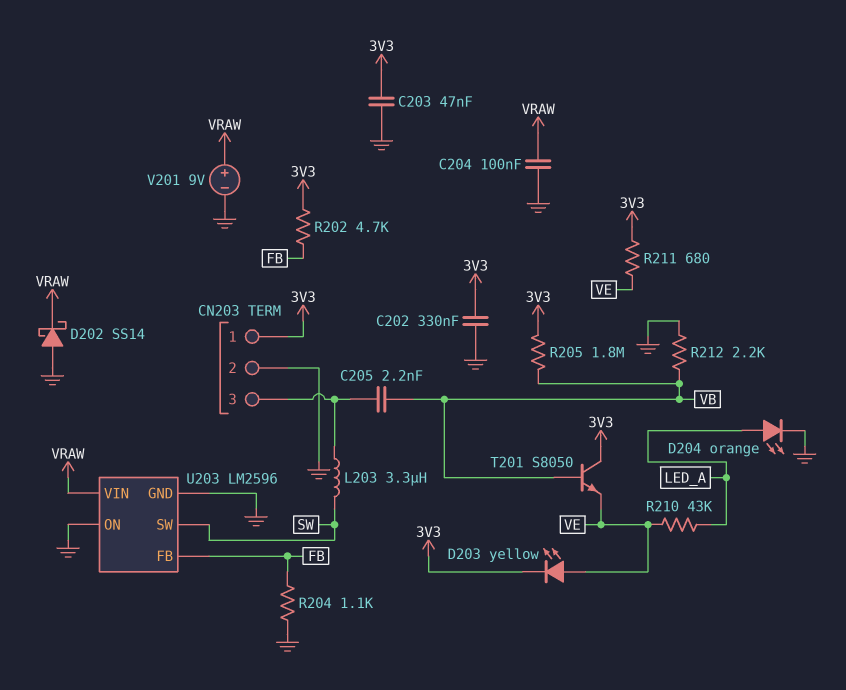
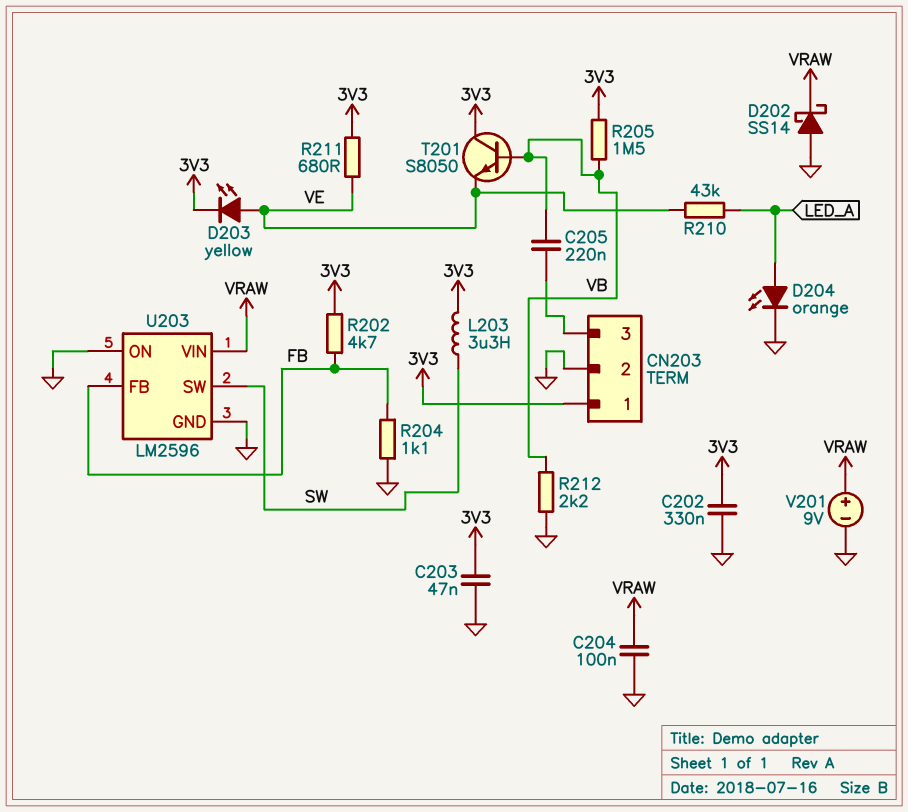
C205: 2.2nF (CN203/3, VB) -> 220nF (CN203/3, VB)
L203: 3.3uH (CN203/3, SW) -> 3.3uH (3V3, SW)
R205: 1.8M (3V3, VB) -> 1.5M (3V3, VB)

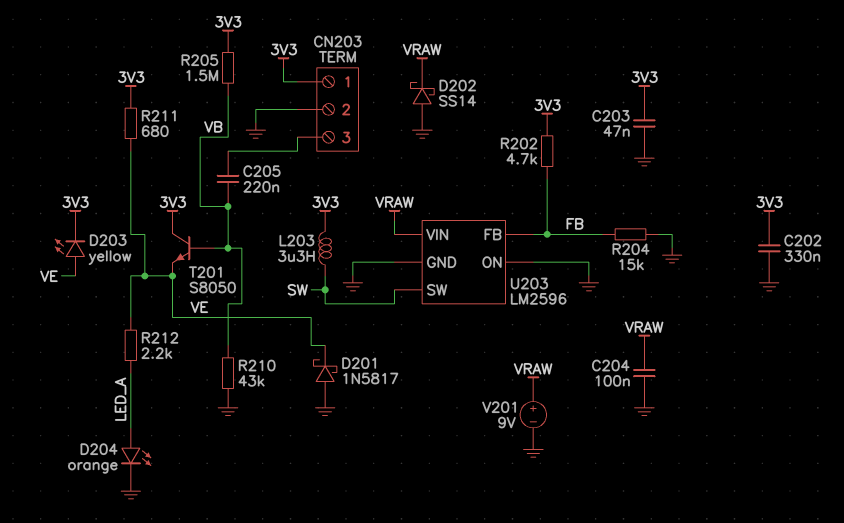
D201: none -> schottky 1N5817 (A GND, K VE)
R204: 1.1k (FB, GND) -> 15k (FB, GND)
R210: 43k (LED_A, VE) -> 43k (GND, VB)
R212: 2.2k (GND, VB) -> 2.2k (LED_A, VE)

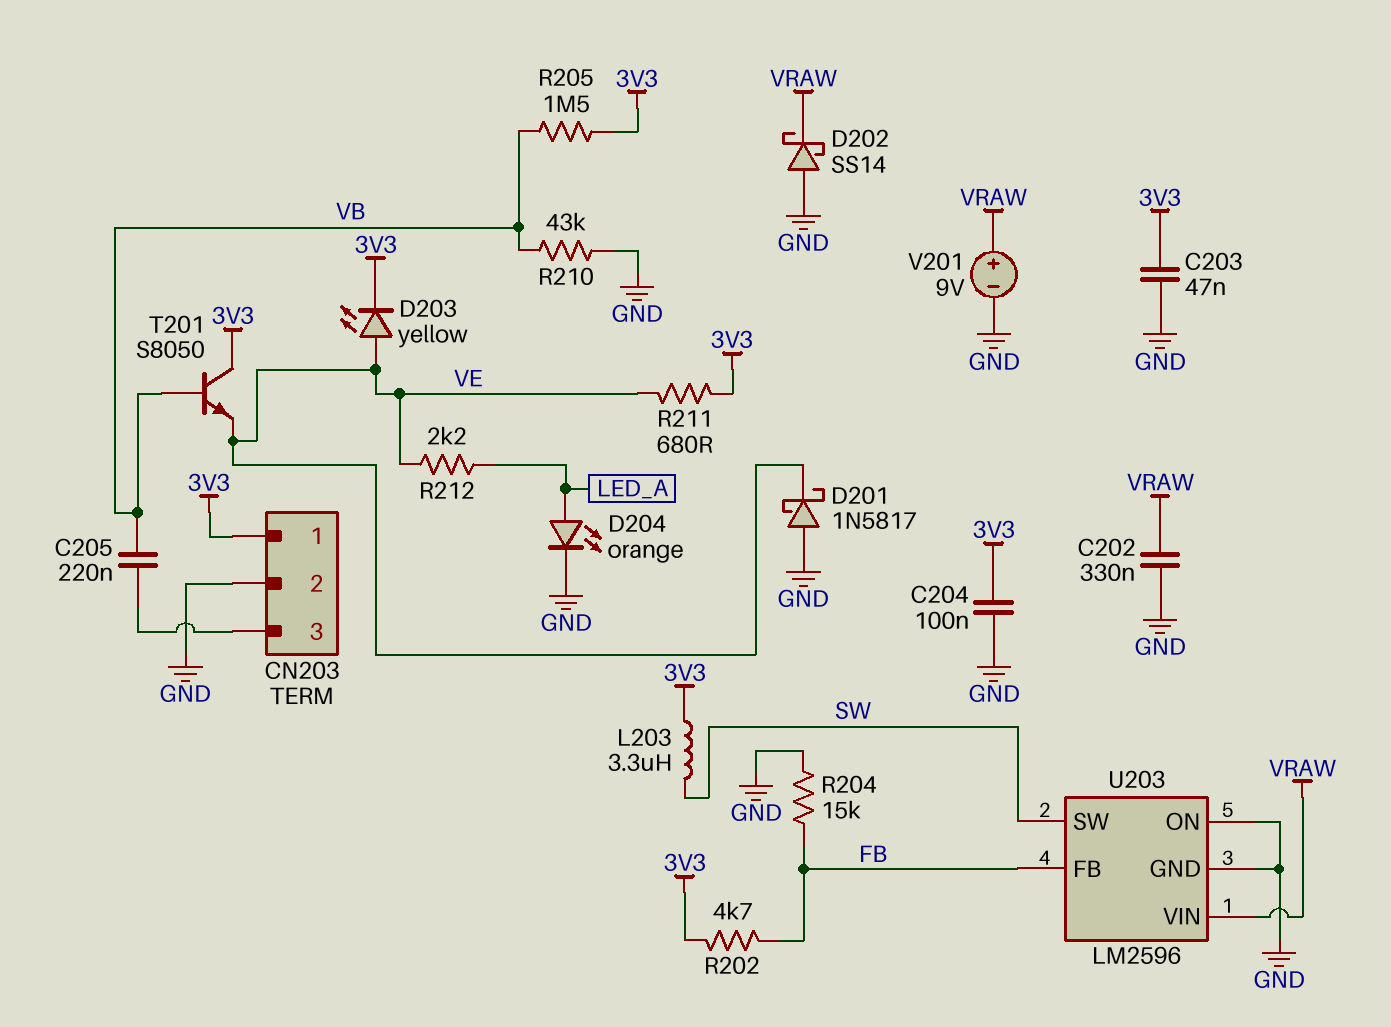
C202: 330nF (3V3, GND) -> 330nF (GND, VRAW)
C204: 100nF (GND, VRAW) -> 100nF (3V3, GND)

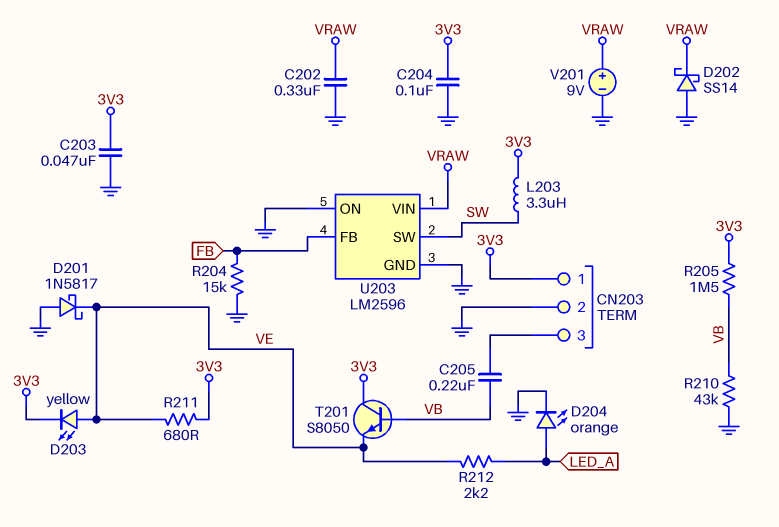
R202: 4.7k (3V3, FB) -> none

